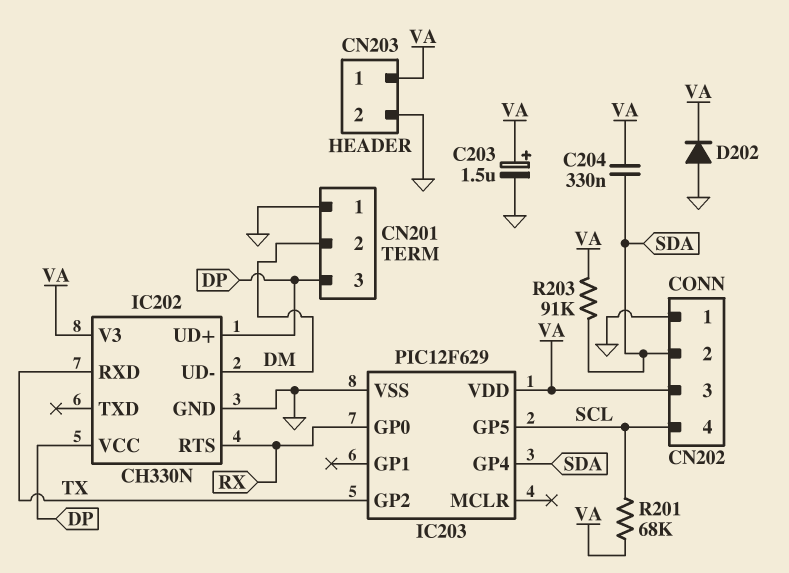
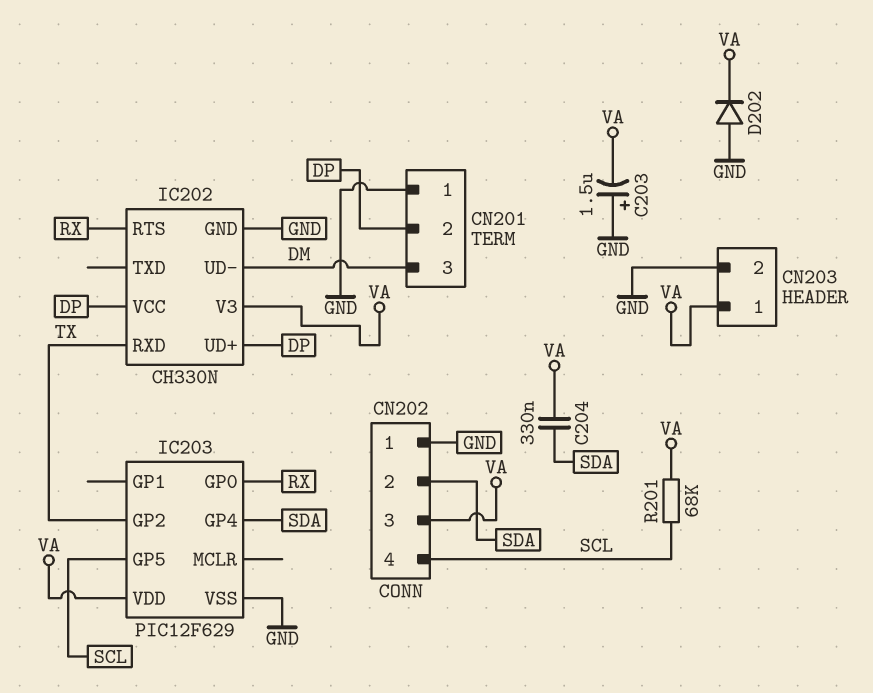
C203: 1.5uF (plus VA, minus GND) -> 1.5uF (plus GND, minus VA)
CN201 pin 2: DM -> DP
CN201 pin 3: DP -> DM
R203: 91k (SDA, VA) -> none

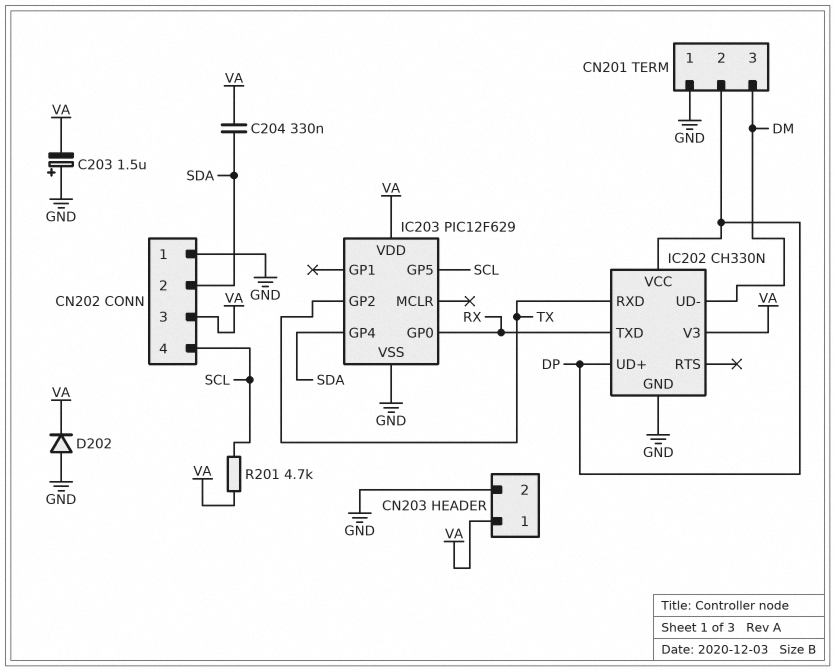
IC202 pin RTS: RX -> none
IC202 pin TXD: none -> RX
R201: 68k (SCL, VA) -> 4.7k (SCL, VA)

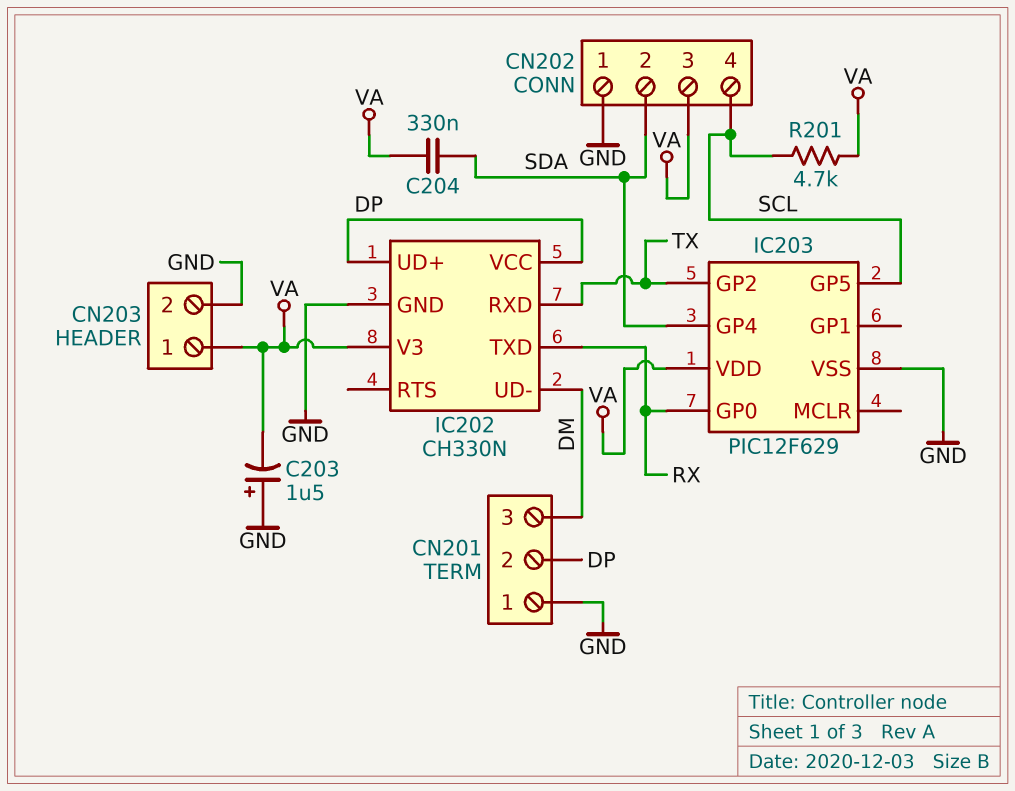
D202: diode (A GND, K VA) -> none

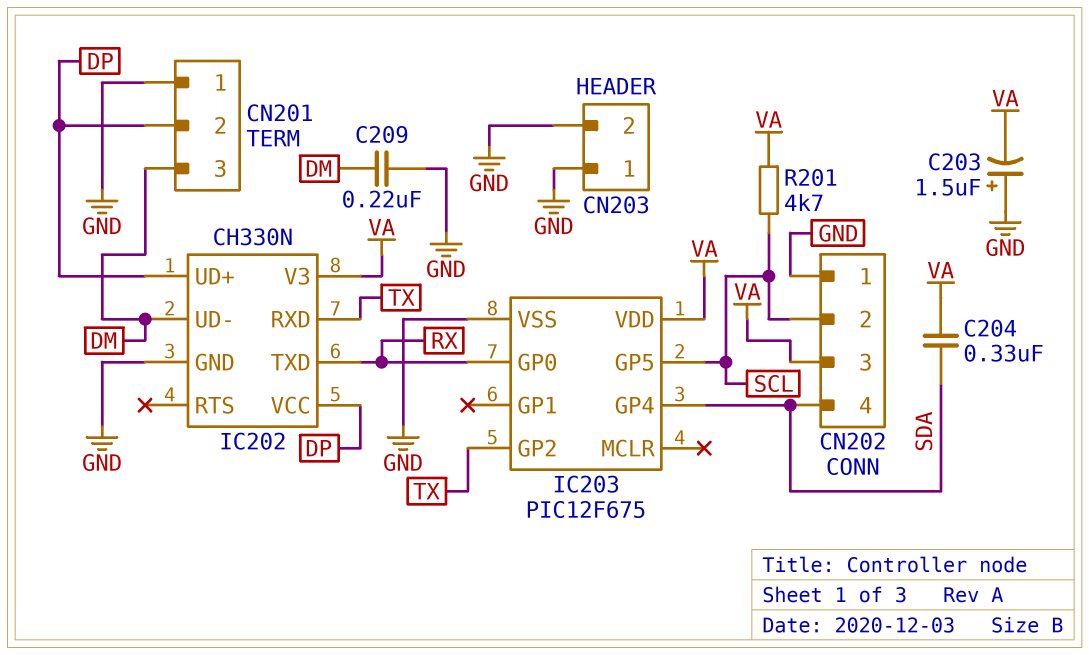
C209: none -> 220nF (DM, GND)
CN202 pin 2: SDA -> SCL
CN202 pin 4: SCL -> SDA
CN203 pin 1: VA -> GND
IC203: PIC12F629 -> PIC12F675

